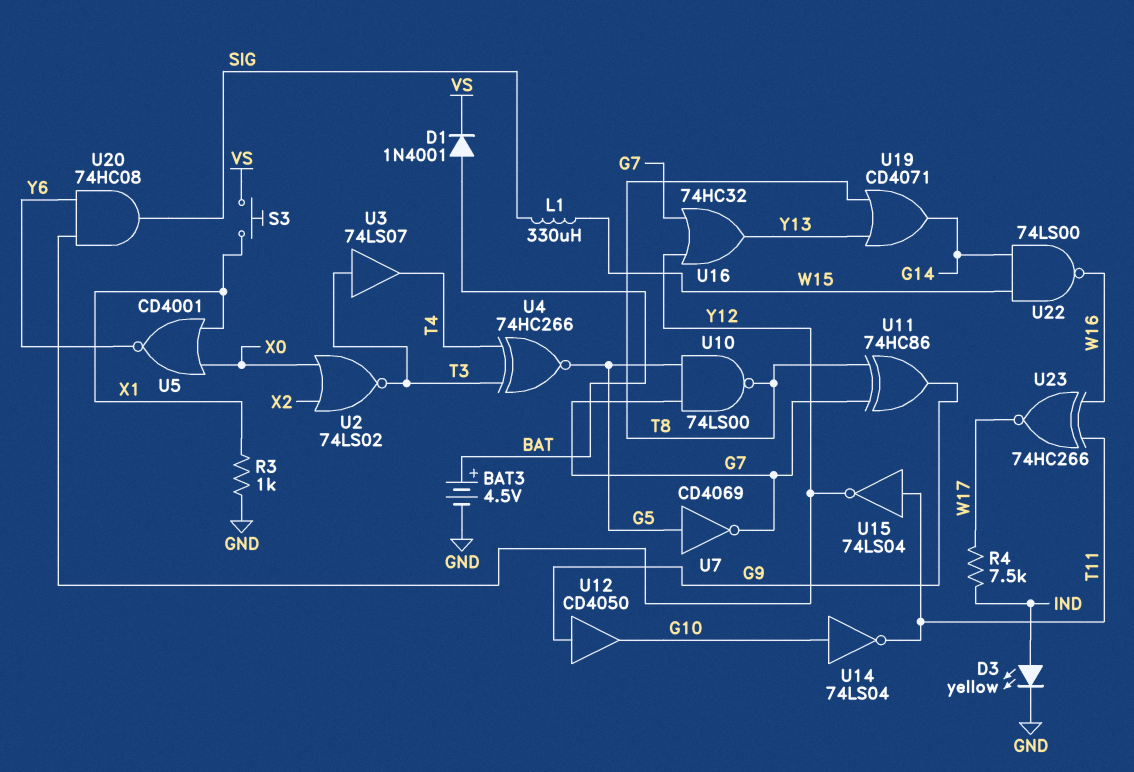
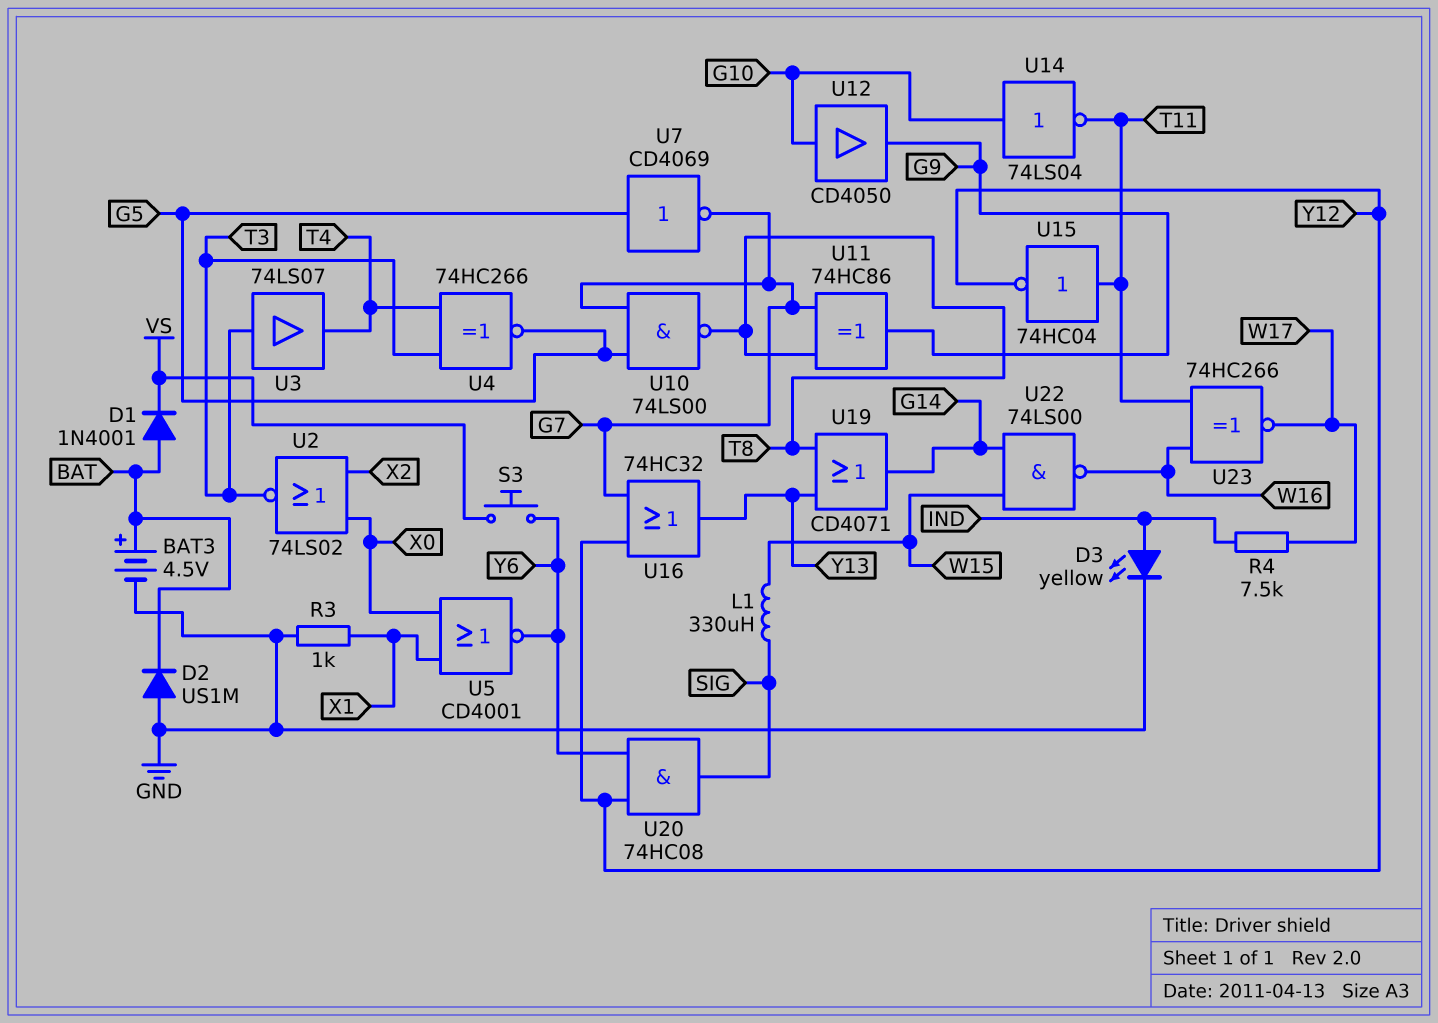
D2: none -> diode US1M (A GND, K BAT)
S3: button (VS, X1) -> button (VS, Y6)
U12: buffer CD4050 (in G9, out G10) -> buffer CD4050 (in G10, out G9)
U15: NOT 74LS04 (in T11, out Y12) -> NOT 74HC04 (in T11, out Y12)

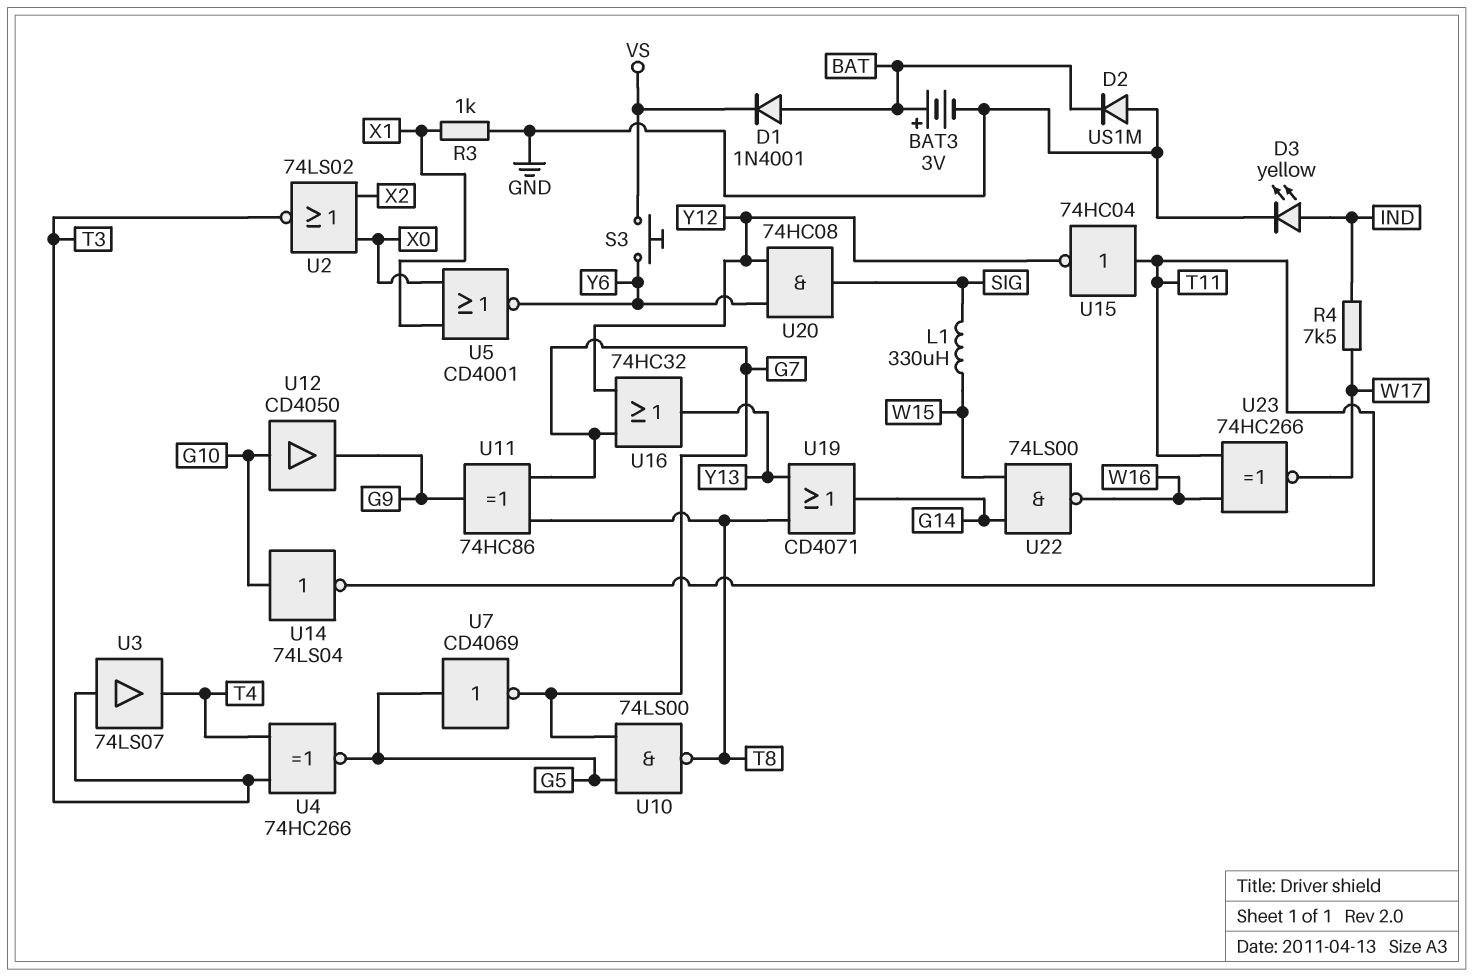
BAT3: 4.5V (plus BAT, minus GND) -> 3V (plus BAT, minus GND)

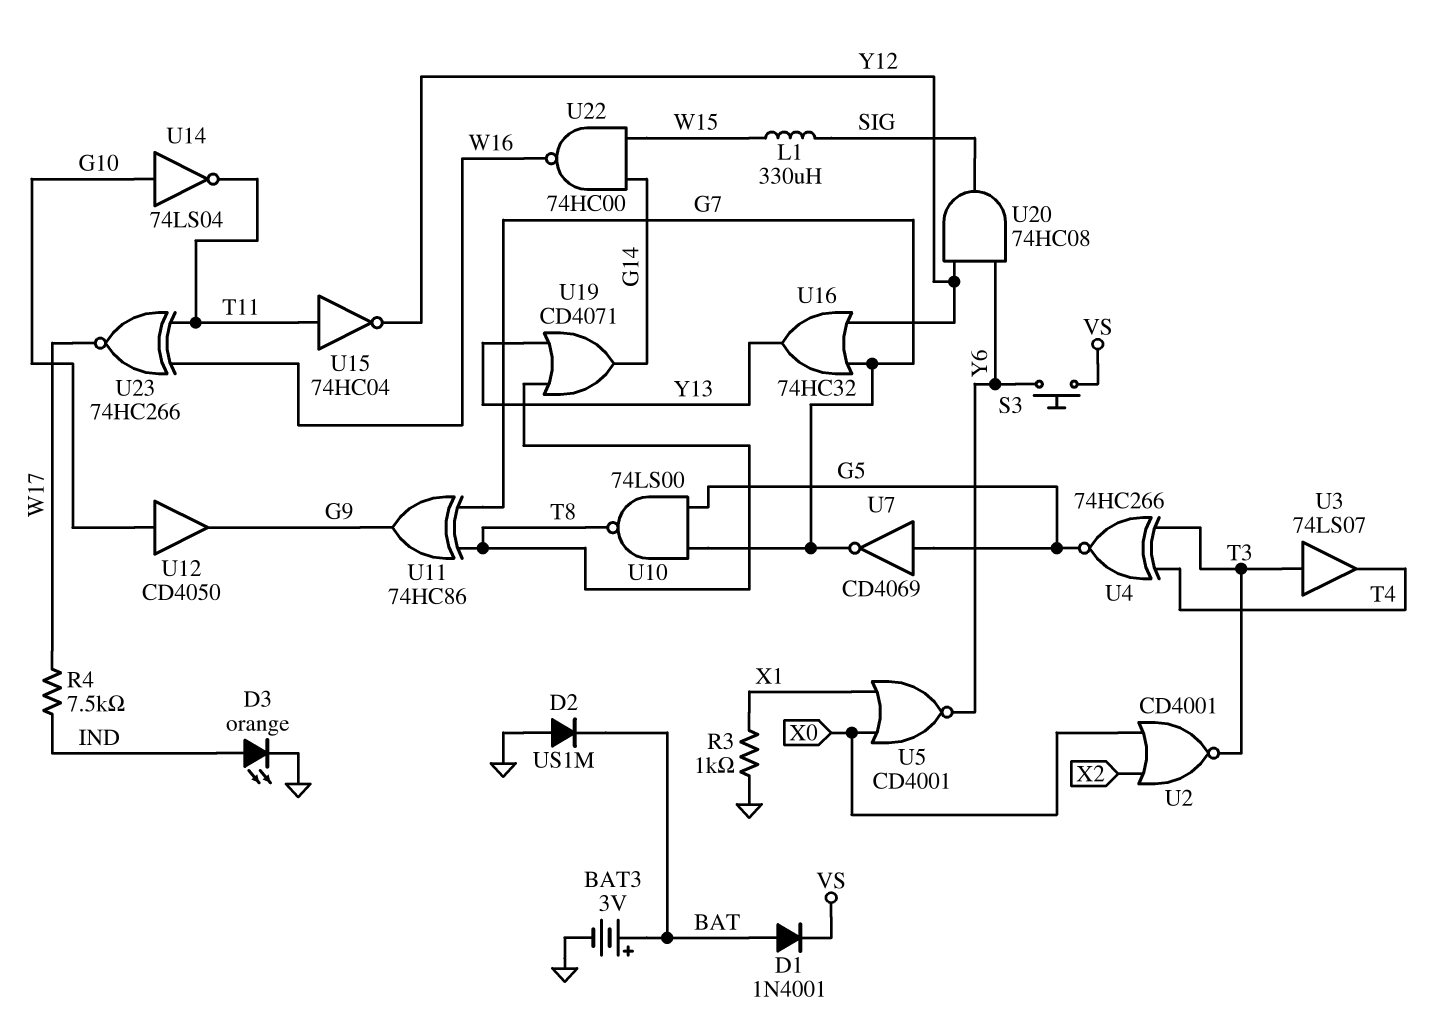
D3: LED yellow (A IND, K GND) -> LED orange (A IND, K GND)
U2: NOR 74LS02 (in X0, in X2, out T3) -> NOR CD4001 (in X0, in X2, out T3)
U22: NAND 74LS00 (in G14, in W15, out W16) -> NAND 74HC00 (in G14, in W15, out W16)

